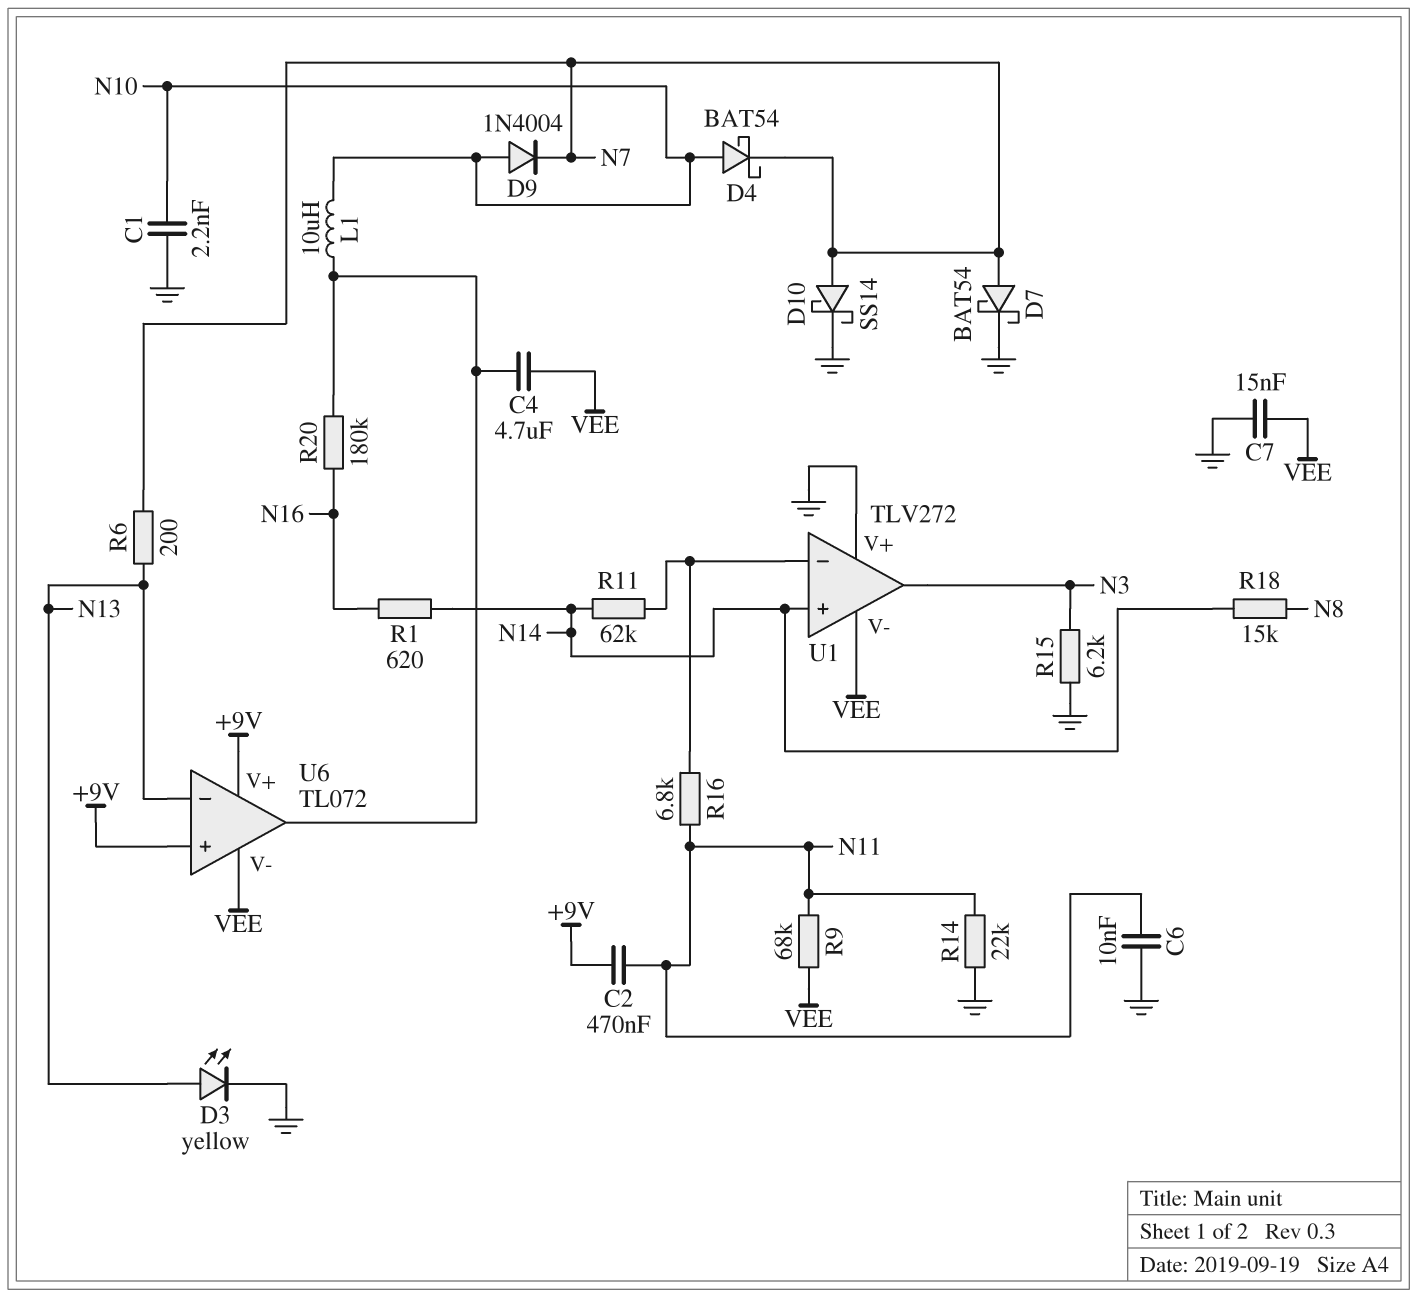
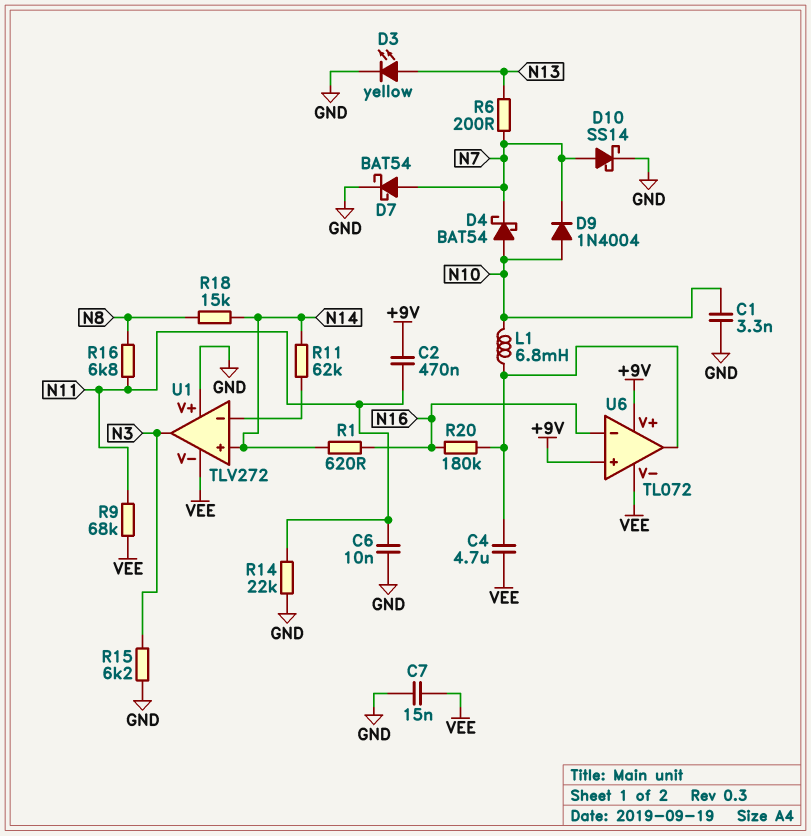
C1: 2.2nF (GND, N10) -> 3.3nF (GND, N10)
L1: 10uH (N10, U6/out) -> 6.8mH (N10, U6/out)
R16: 6.8k (N11, U1/in-) -> 6.8k (N8, N11)
U6 pin in-: N13 -> N16

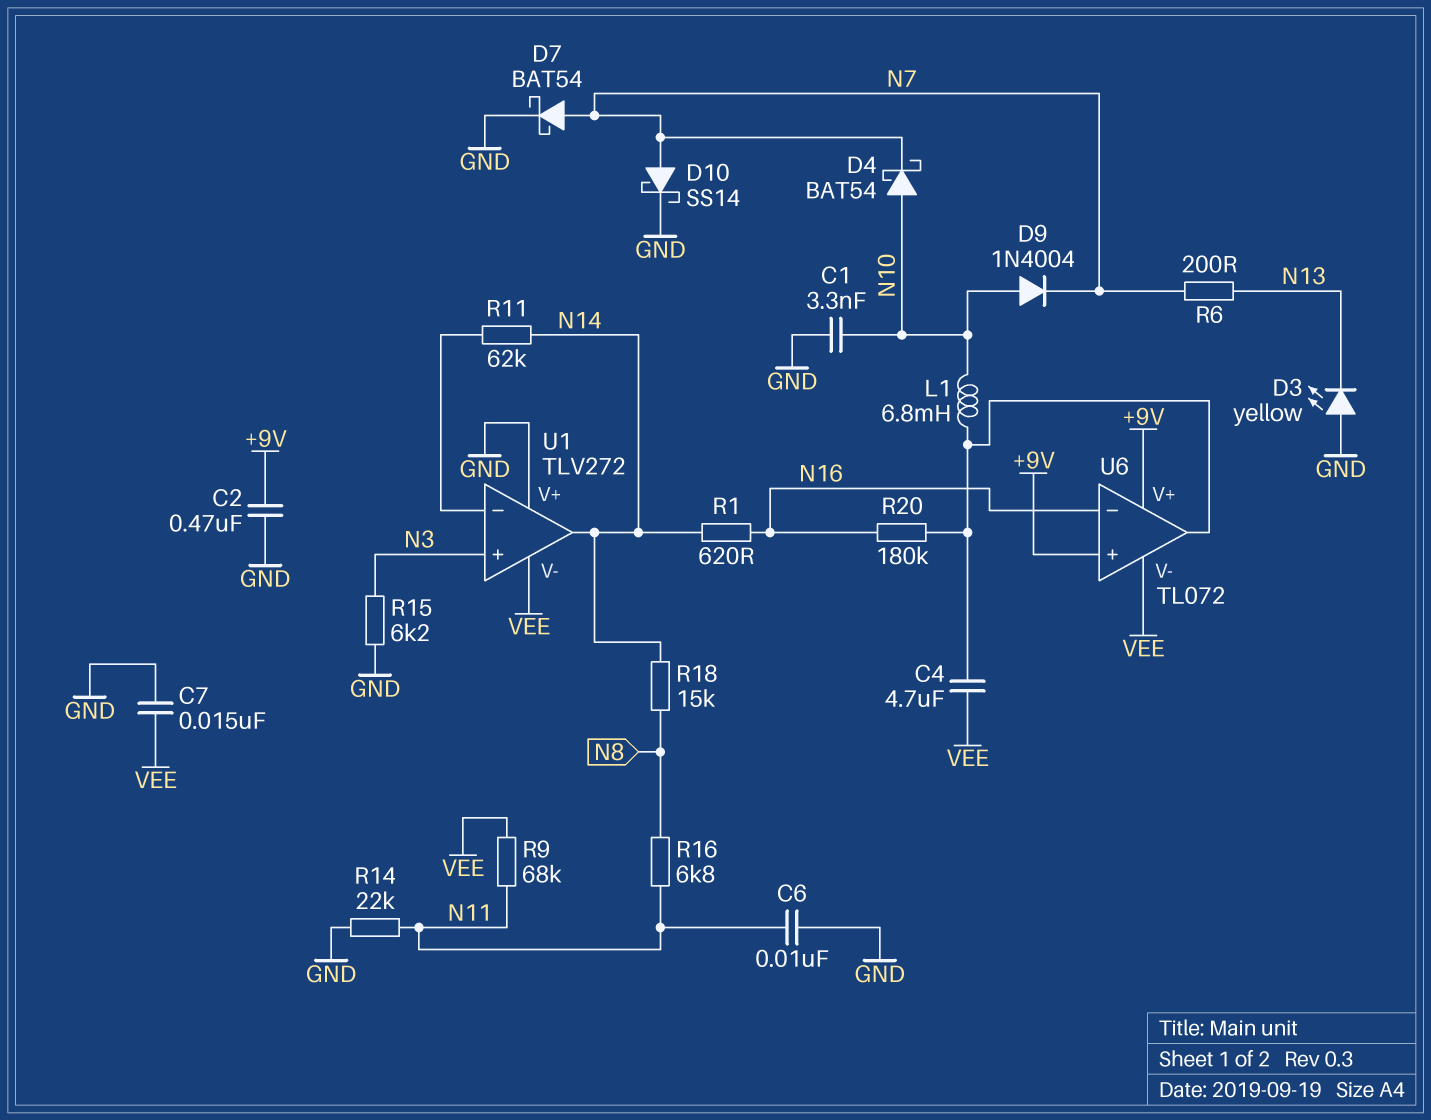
C2: 470nF (+9V, N11) -> 470nF (+9V, GND)
D3: LED yellow (A N13, K GND) -> LED yellow (A GND, K N13)
U1 pin in+: N14 -> N3
U1 pin out: N3 -> N14

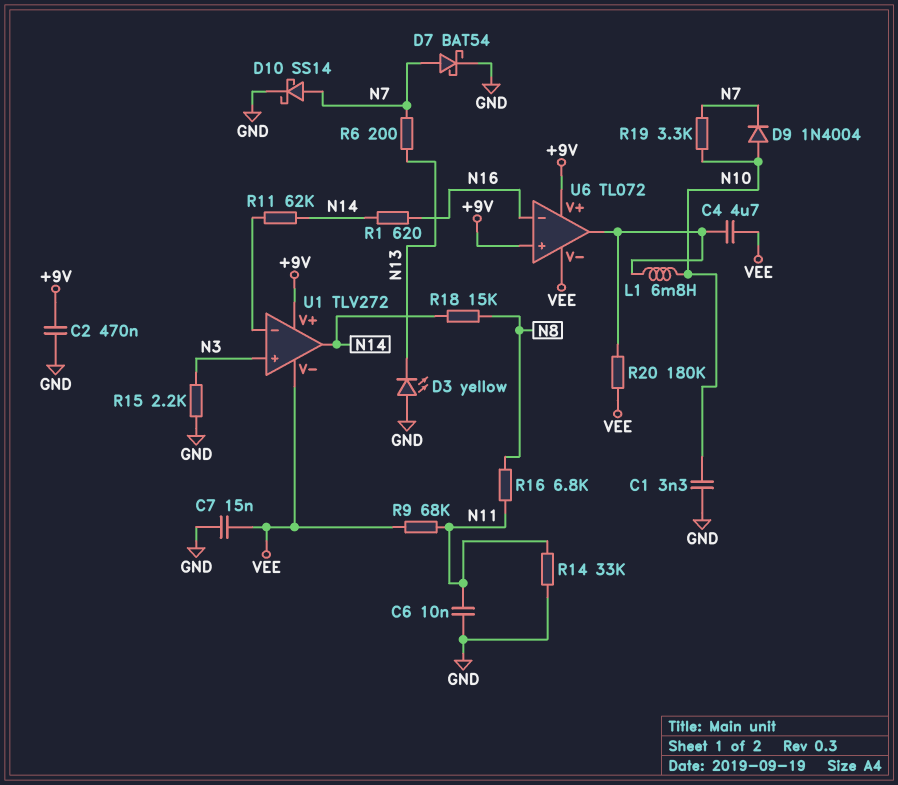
D4: schottky BAT54 (A N10, K N7) -> none
R14: 22k (GND, N11) -> 33k (GND, N11)
R15: 6.2k (GND, N3) -> 2.2k (GND, N3)
R19: none -> 3.3k (N7, N10)
R20: 180k (N16, U6/out) -> 180k (U6/out, VEE)
U1 pin V+: GND -> +9V

